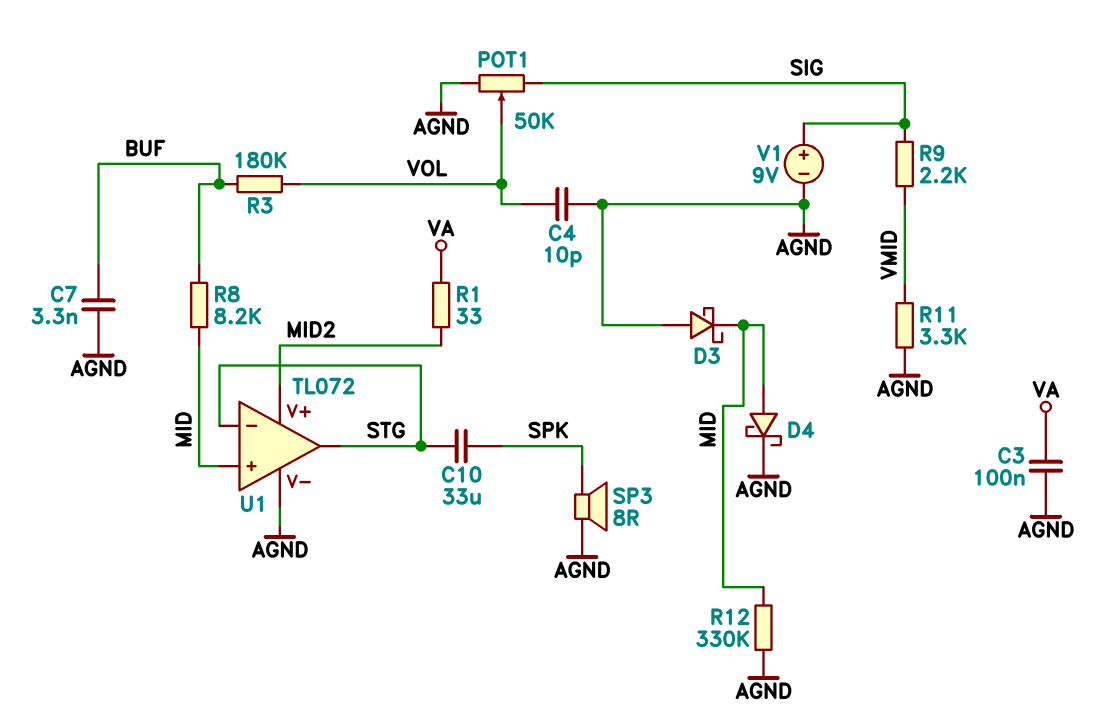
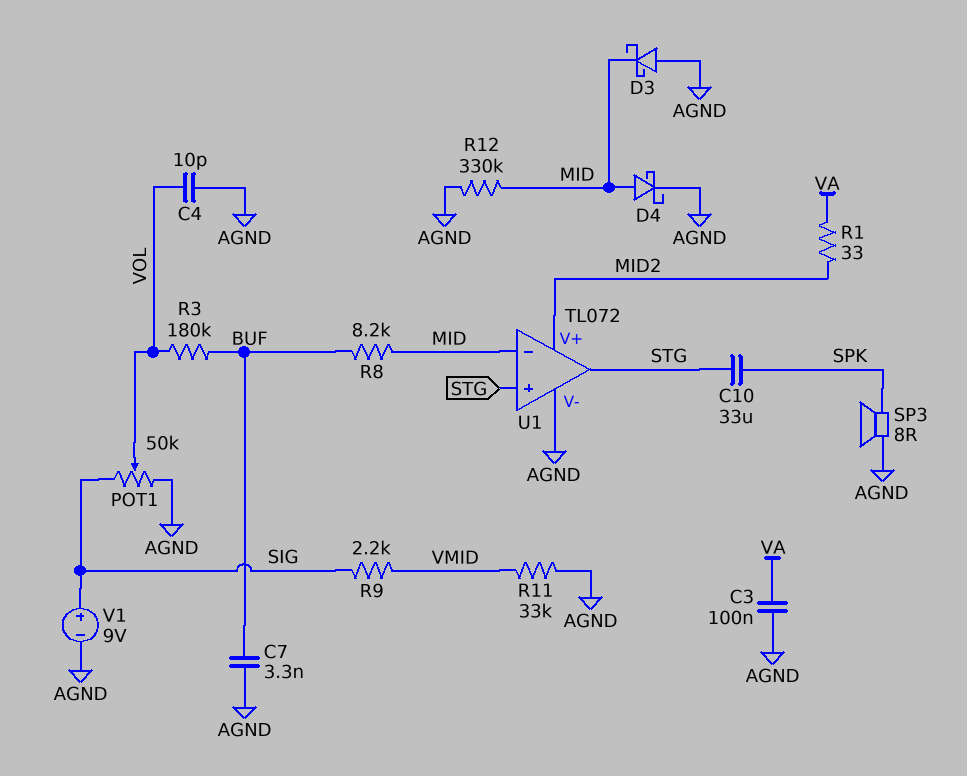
R11: 3.3k (AGND, VMID) -> 33k (AGND, VMID)
U1 pin in+: MID -> STG
U1 pin in-: STG -> MID

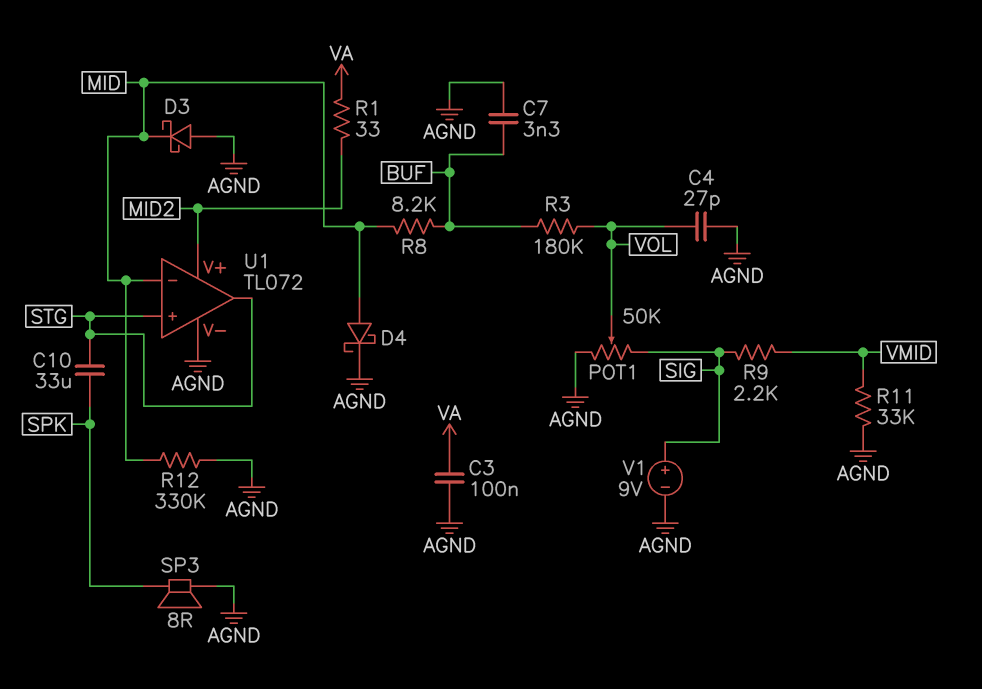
C4: 10pF (AGND, VOL) -> 27pF (AGND, VOL)

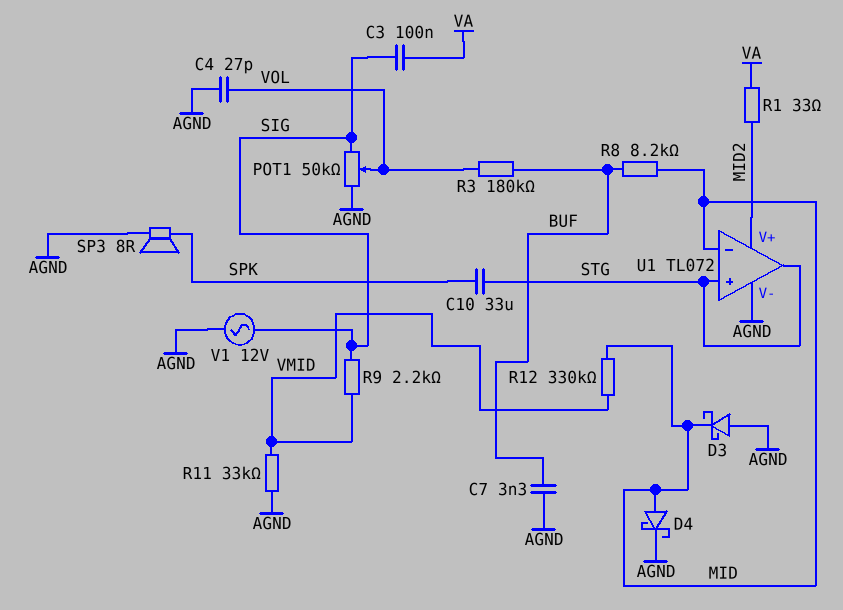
C3: 100nF (AGND, VA) -> 100nF (SIG, VA)
R12: 330k (AGND, MID) -> 330k (MID, VMID)
V1: 9V (plus SIG, minus AGND) -> AC 12V (AGND, SIG)

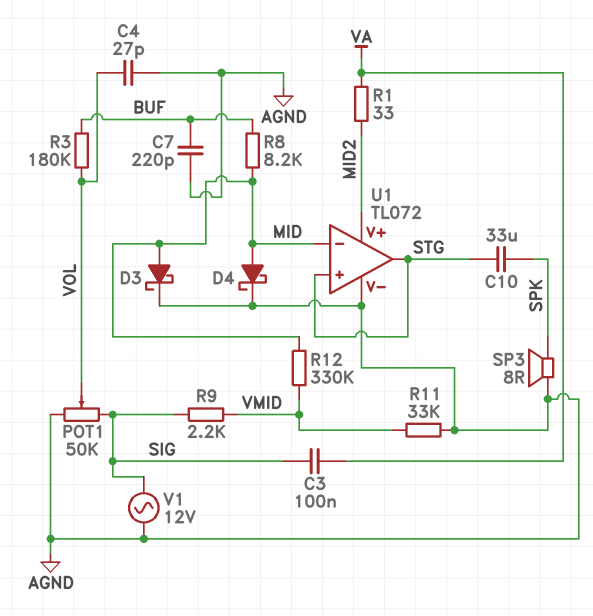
C7: 3.3nF (AGND, BUF) -> 220pF (AGND, BUF)
D3: schottky (A AGND, K MID) -> schottky (A MID, K AGND)

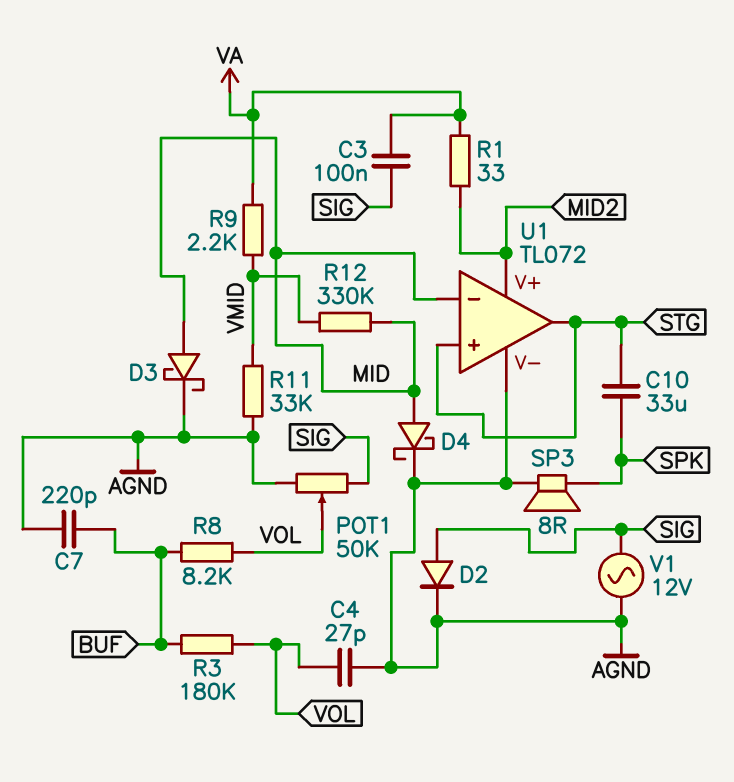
D2: none -> diode (A SIG, K AGND)
R8: 8.2k (BUF, MID) -> 8.2k (BUF, VOL)
R9: 2.2k (SIG, VMID) -> 2.2k (VA, VMID)

